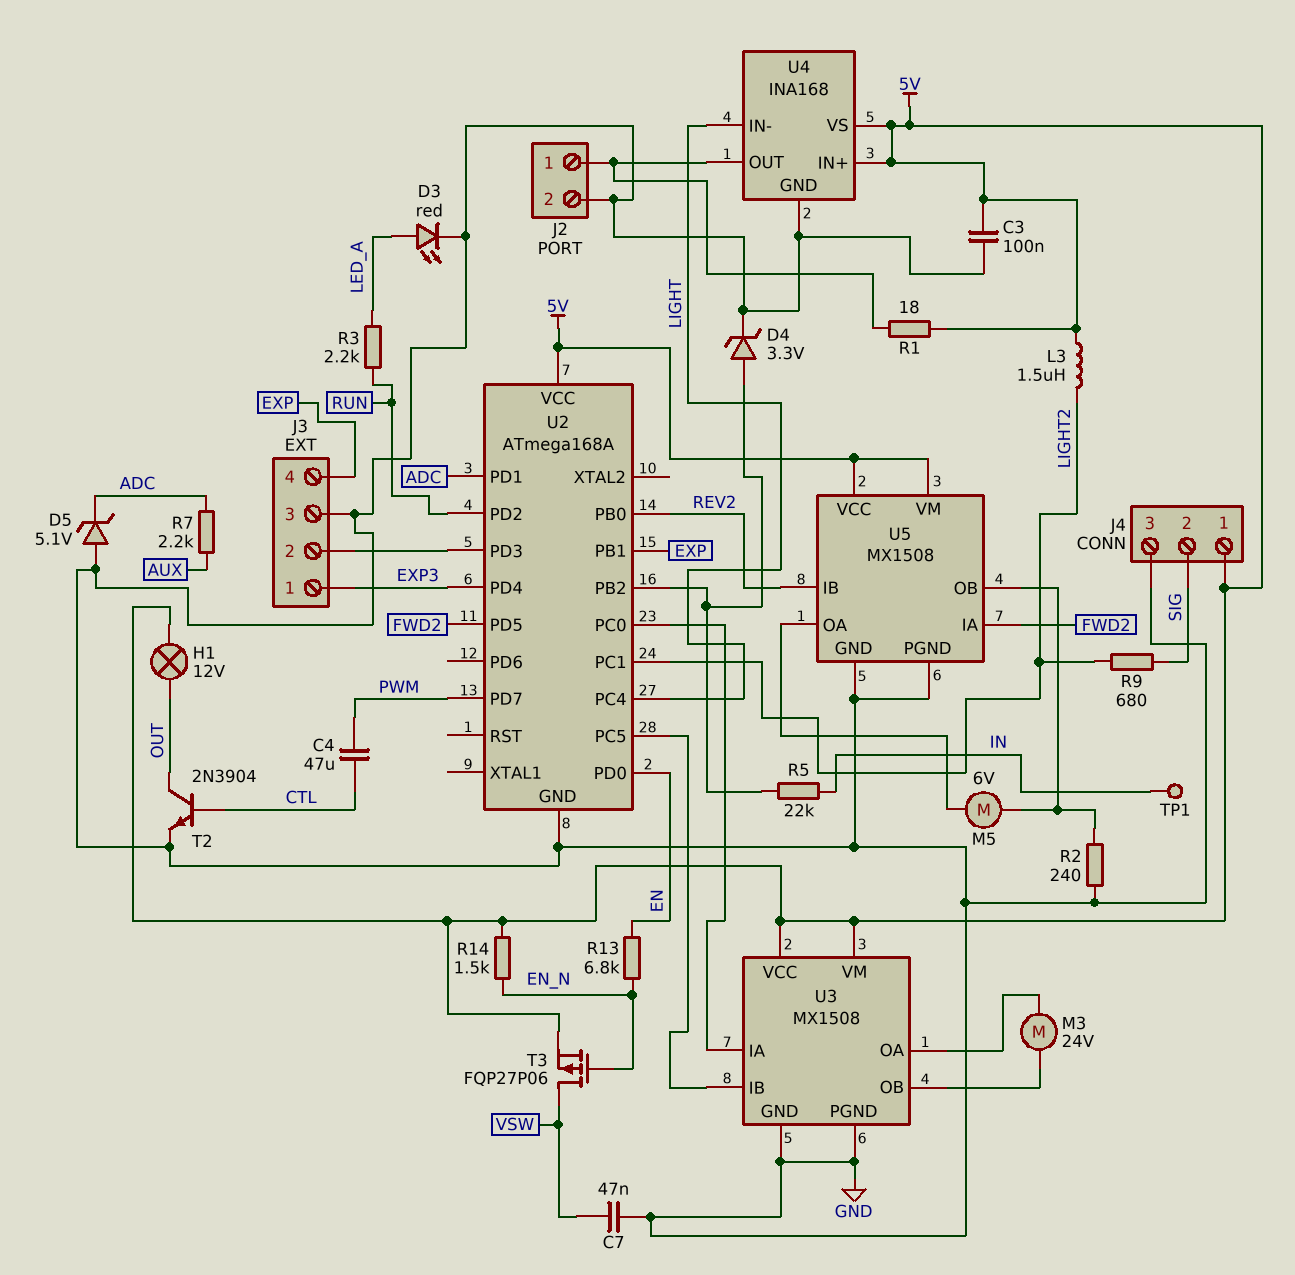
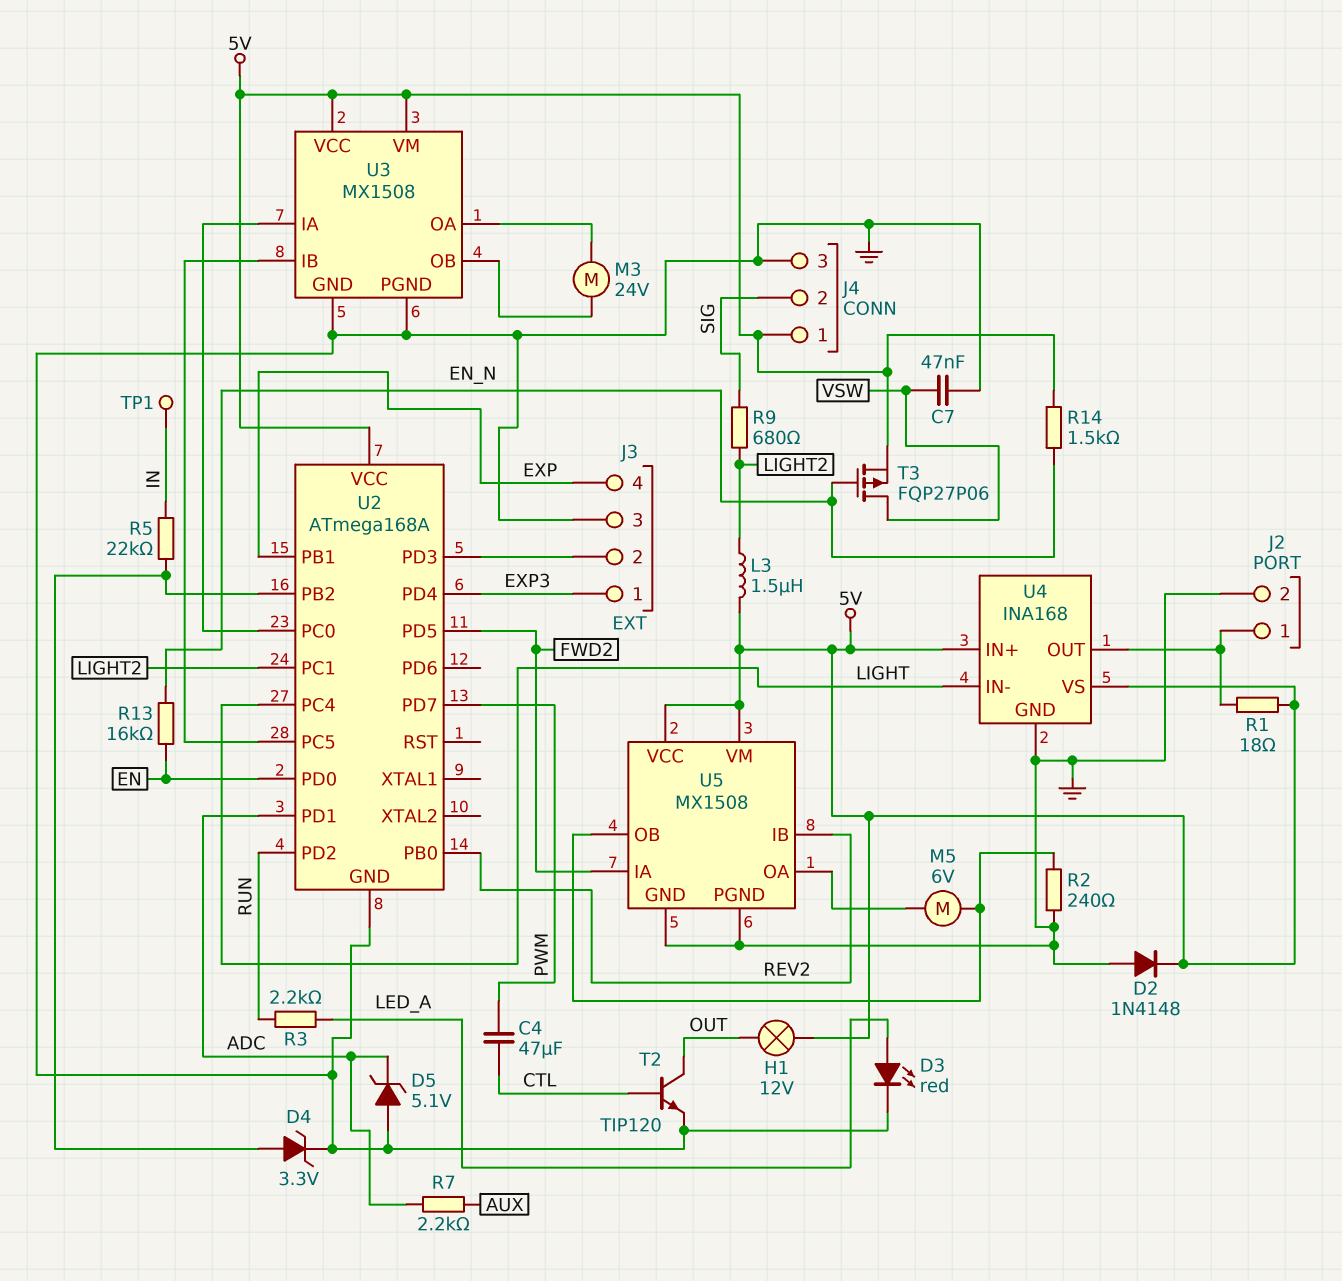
C3: 100nF (5V, GND) -> none
D2: none -> diode 1N4148 (A GND, K 5V)
R13: 6.8k (EN, EN_N) -> 16k (EN, EN_N)
T2: NPN 2N3904 (B CTL, C OUT, E GND) -> NPN TIP120 (B CTL, C OUT, E GND)

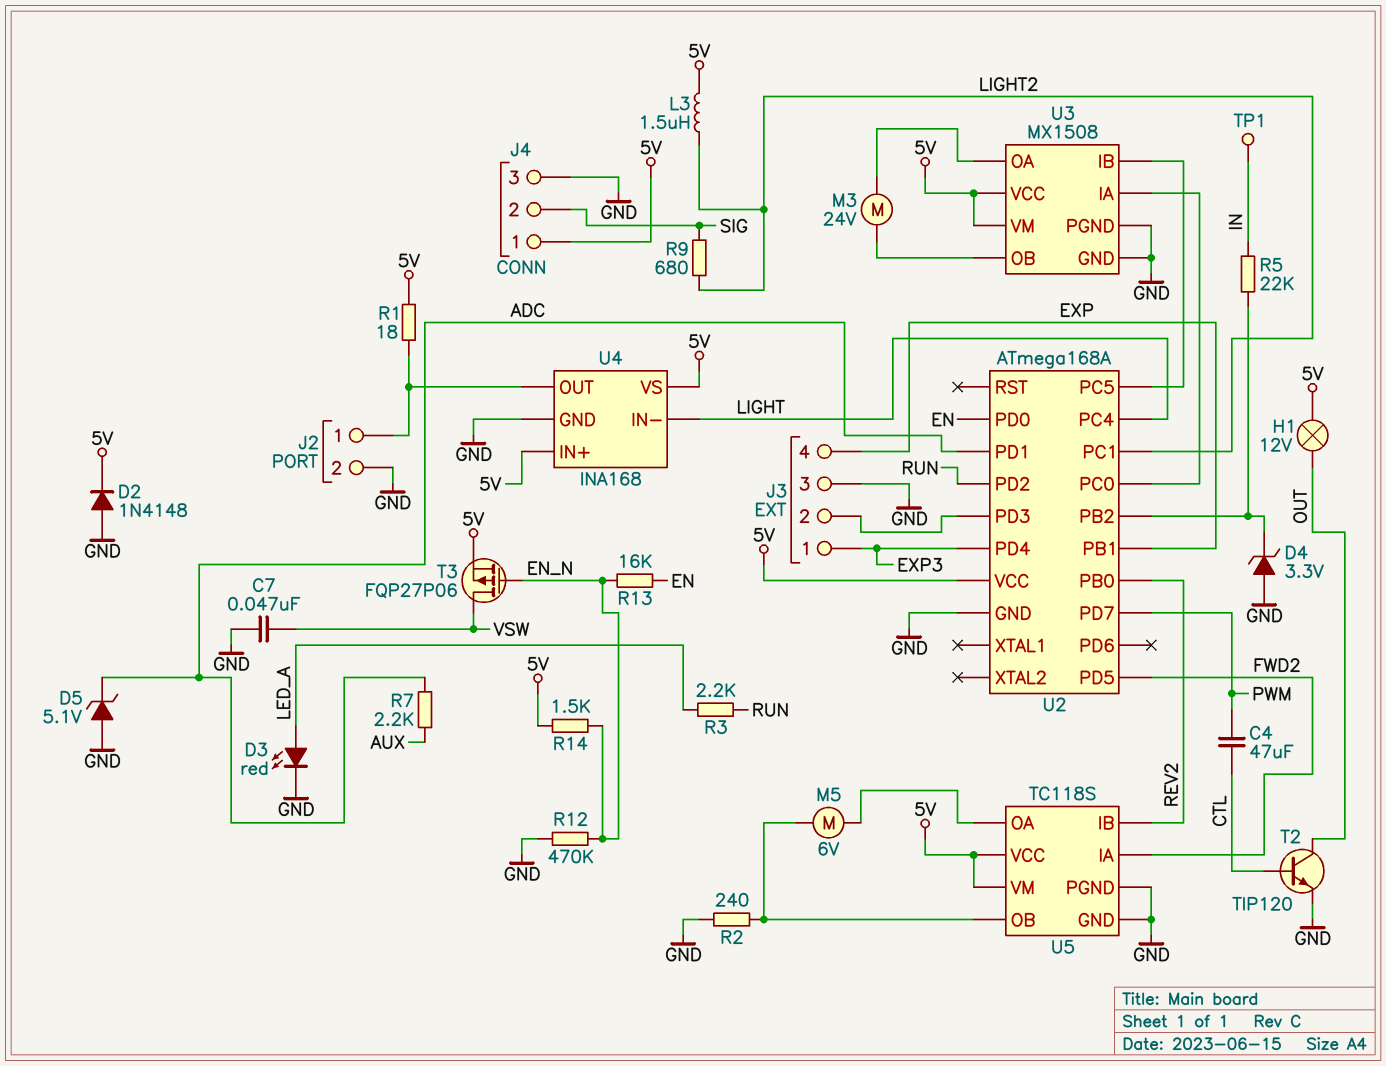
D4: zener 3.3V (A U2/PB2, K GND) -> zener 3.3V (A GND, K U2/PB2)
R12: none -> 470k (EN_N, GND)
U5: MX1508 -> TC118S

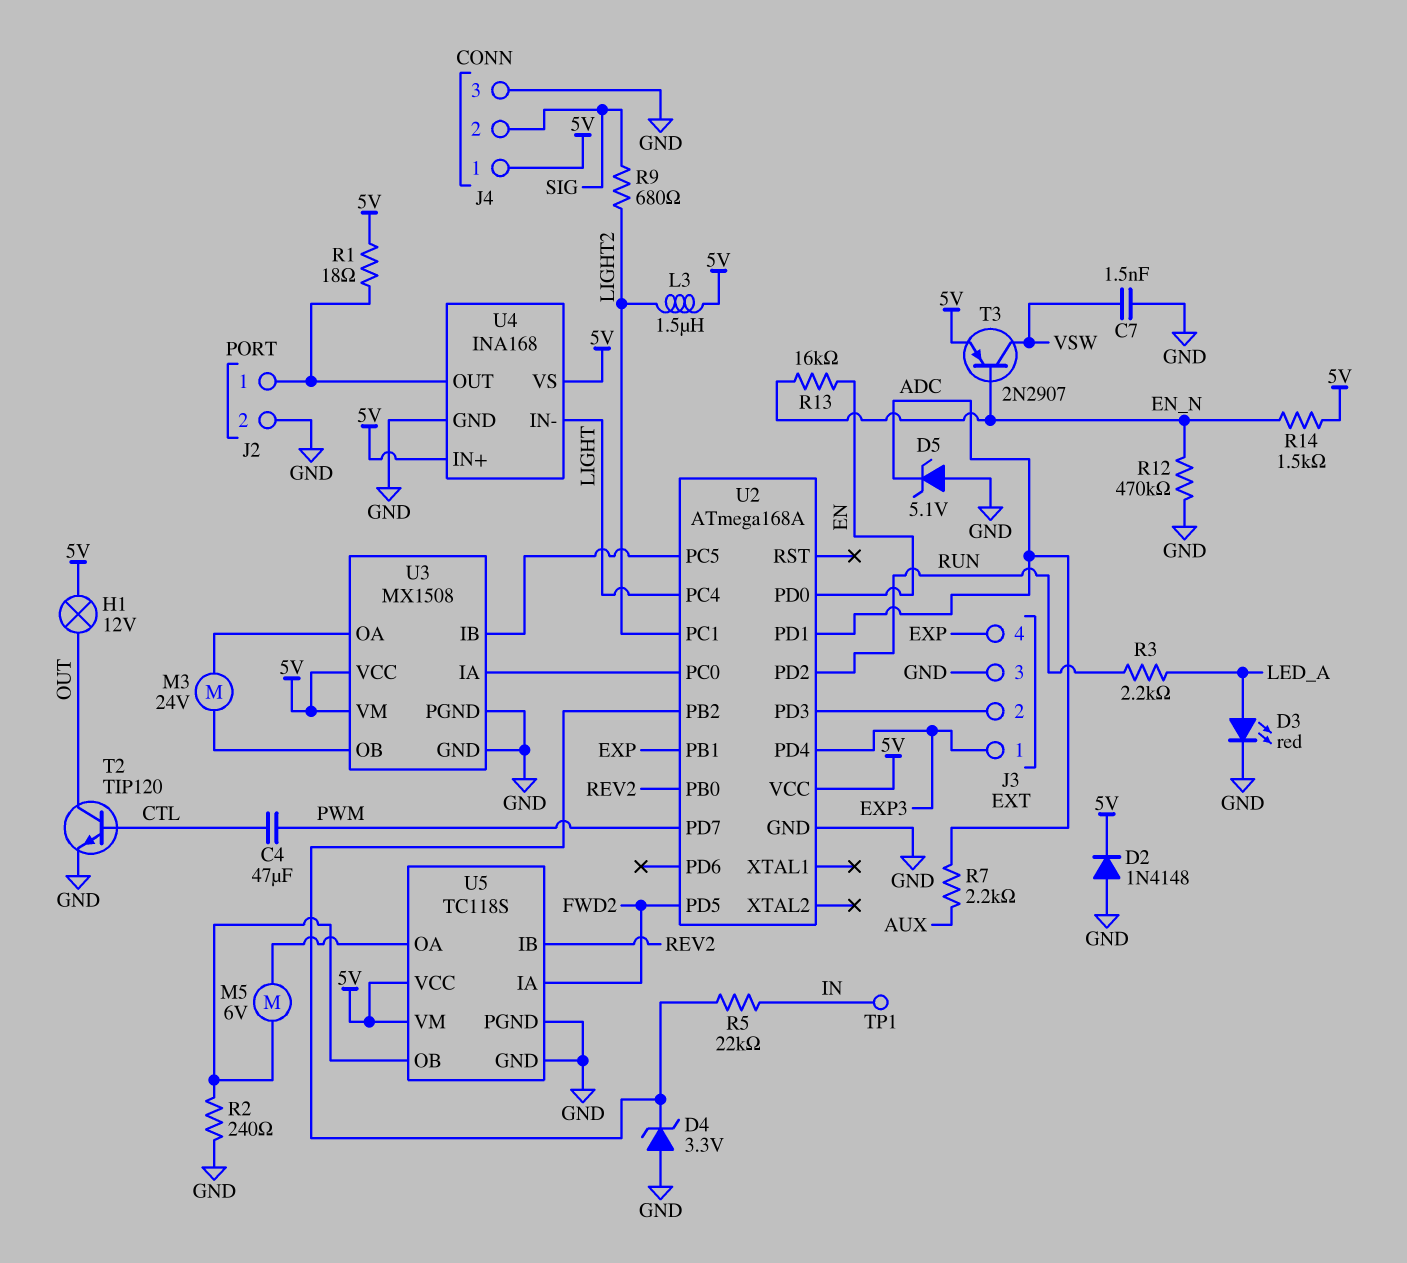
C7: 47nF (GND, VSW) -> 1.5nF (GND, VSW)
T3: PMOS FQP27P06 (G EN_N, D VSW, S 5V) -> PNP 2N2907 (B EN_N, C VSW, E 5V)

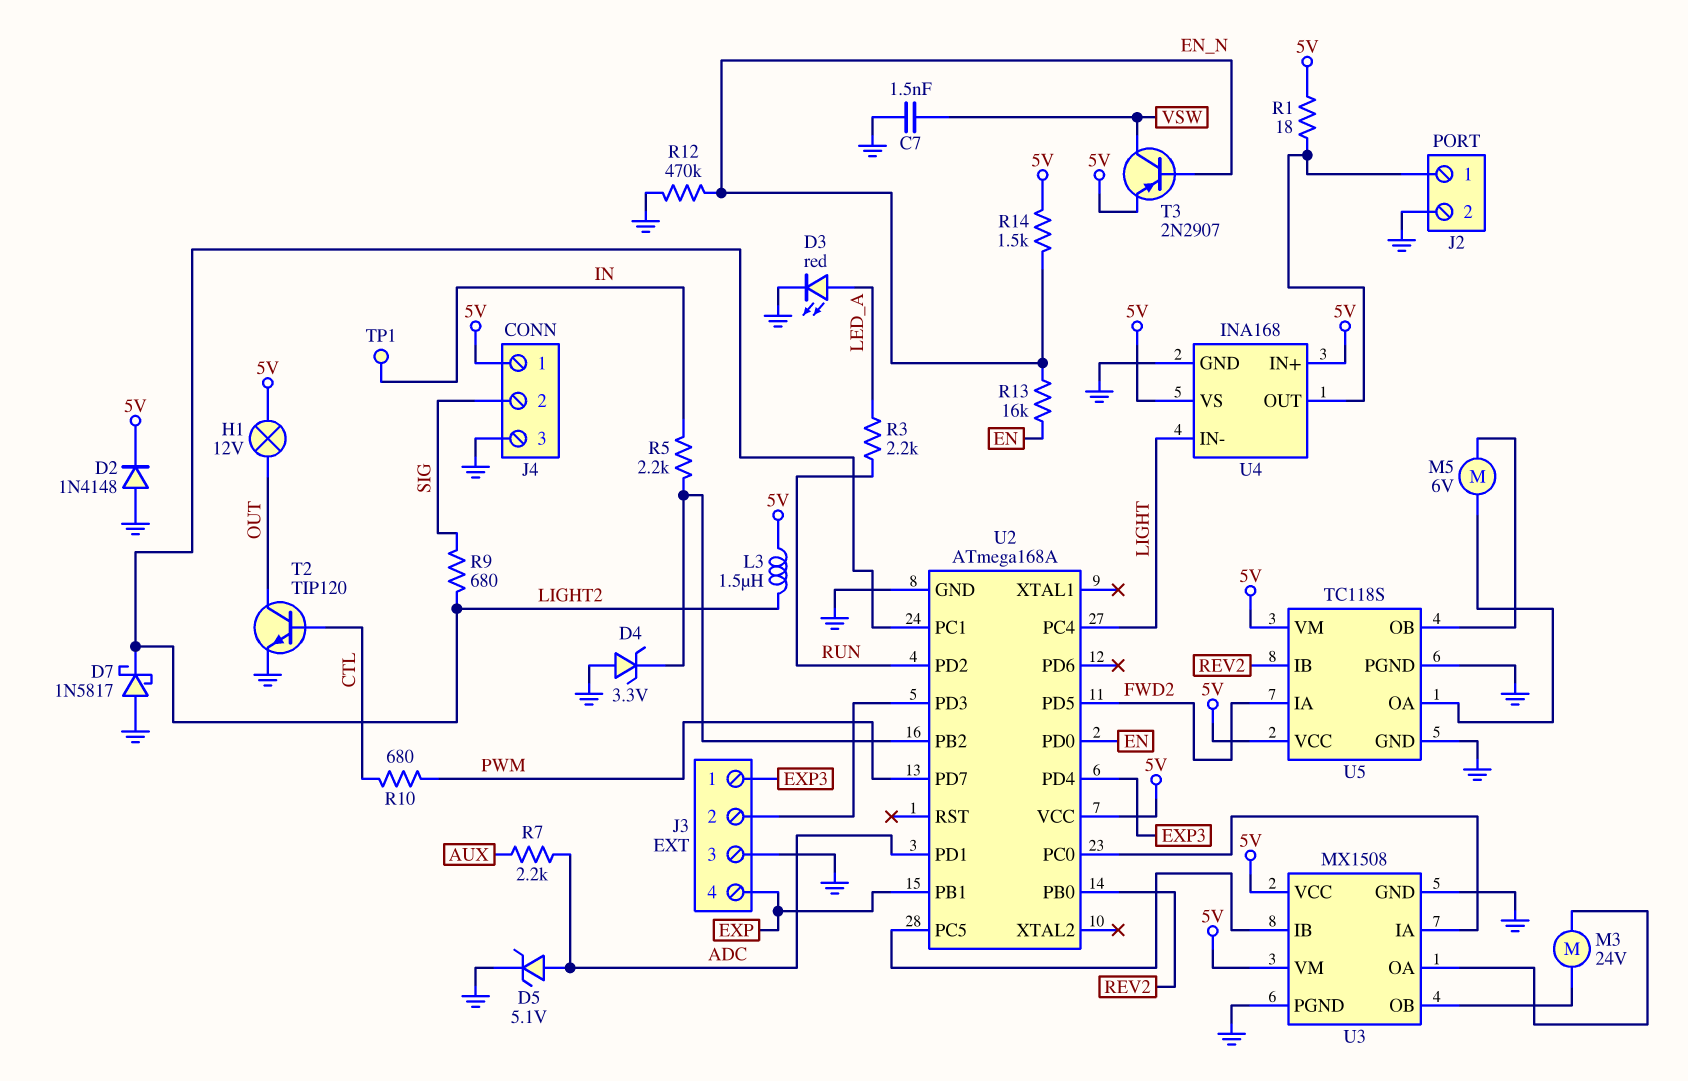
C4: 47uF (CTL, PWM) -> none
D5: zener 5.1V (A GND, K ADC) -> zener 5.1V (A ADC, K GND)
D7: none -> schottky 1N5817 (A GND, K LIGHT2)
R2: 240 (GND, U5/OB) -> none
R5: 22k (IN, U2/PB2) -> 2.2k (IN, U2/PB2)
R10: none -> 680 (CTL, PWM)

